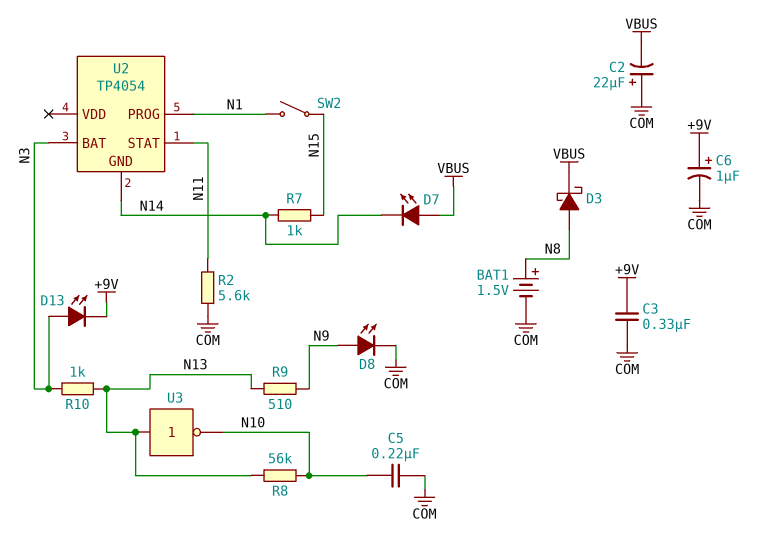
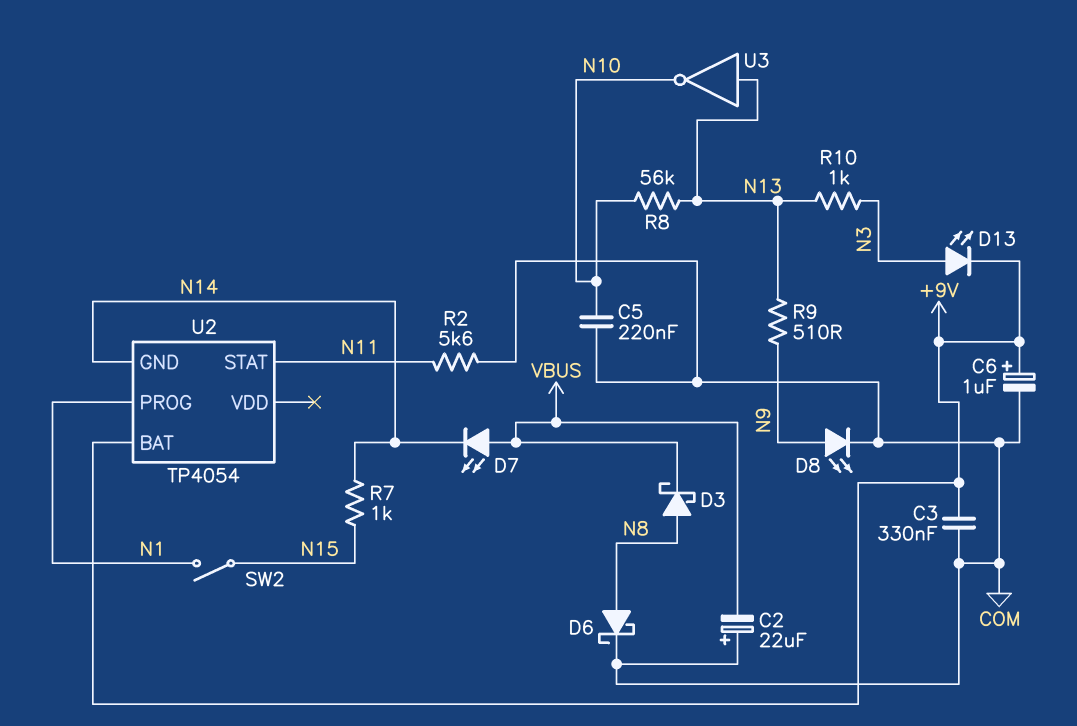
BAT1: 1.5V (plus N8, minus COM) -> none
D6: none -> schottky (A N8, K COM)
U2 pin BAT: N3 -> +9V

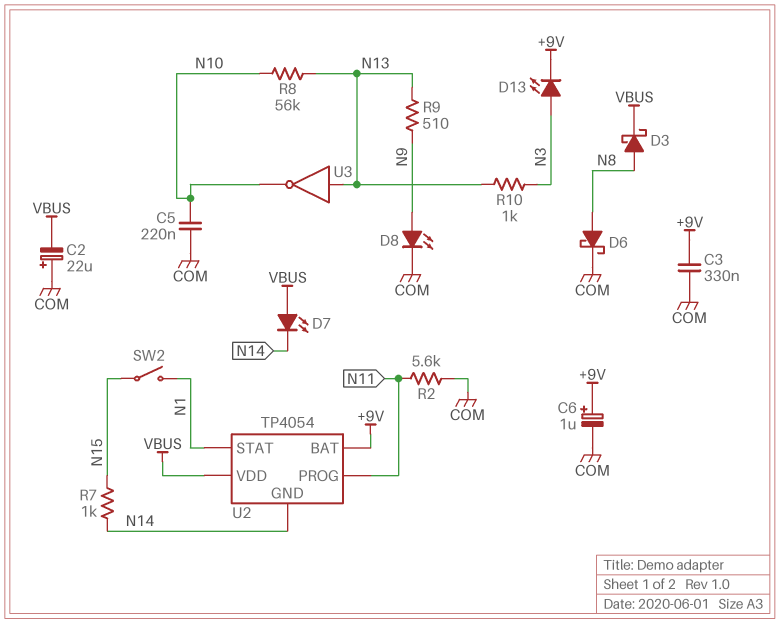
U2 pin PROG: N1 -> N11
U2 pin STAT: N11 -> N1
U2 pin VDD: none -> VBUS

